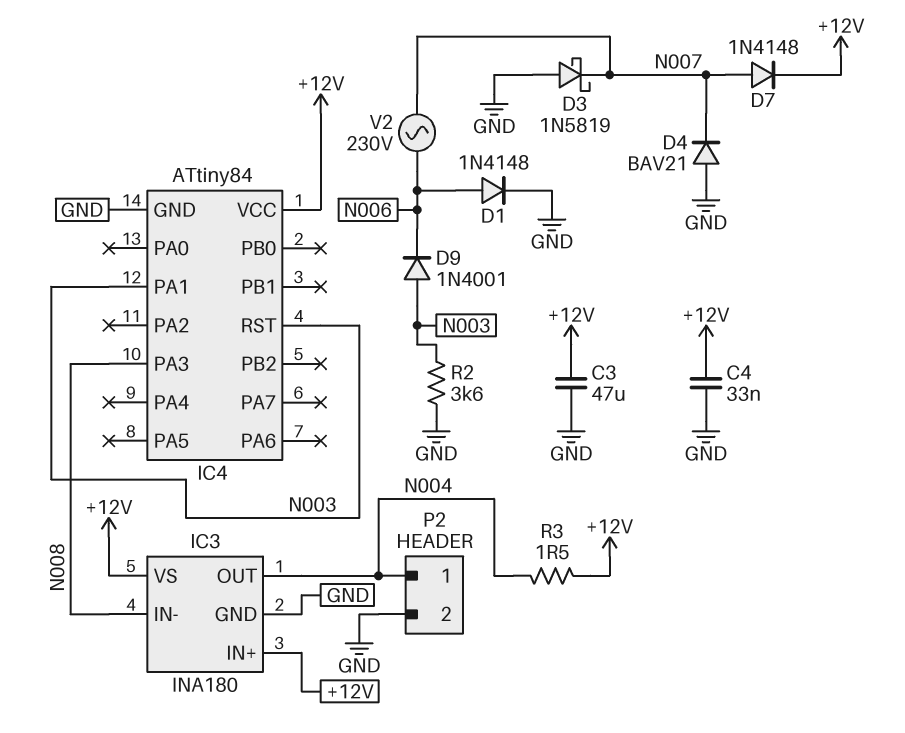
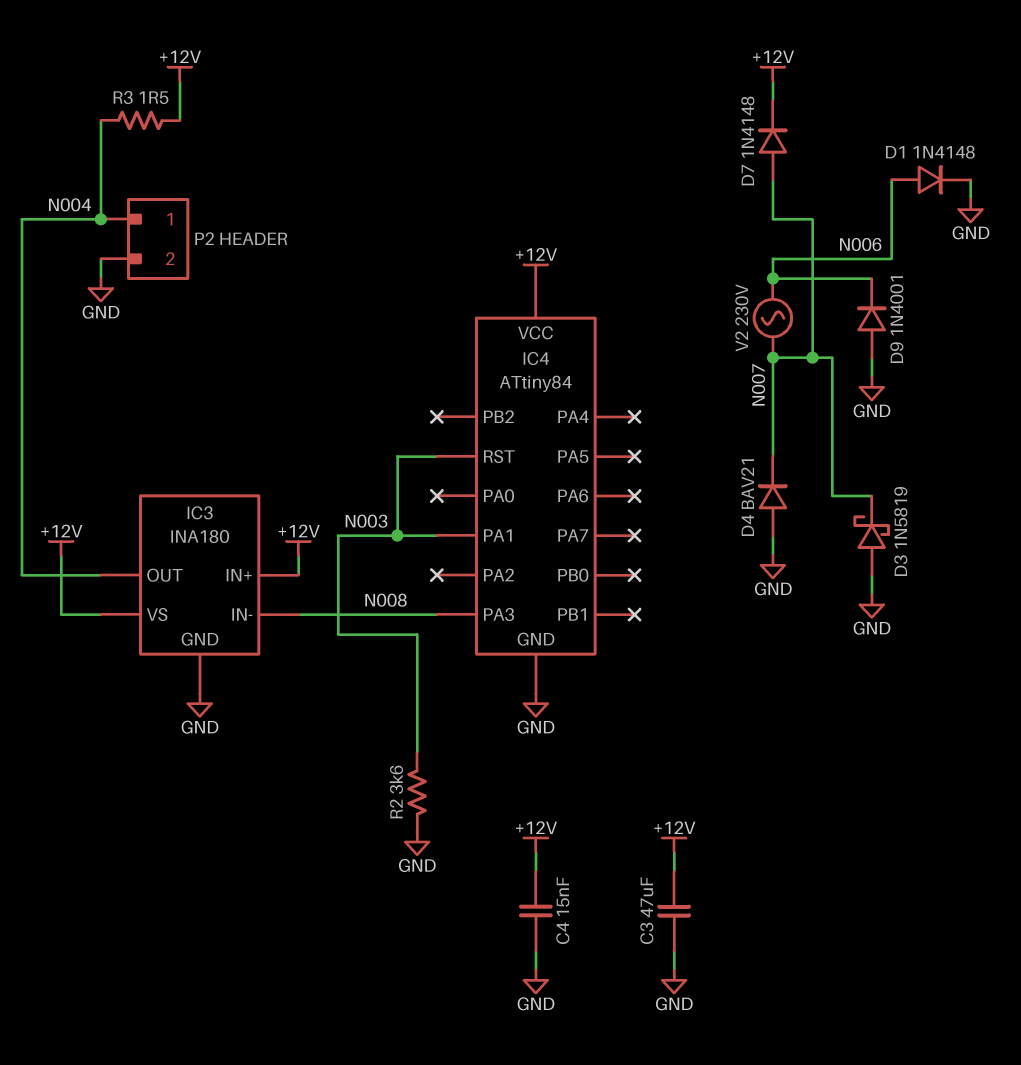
C4: 33nF (+12V, GND) -> 15nF (+12V, GND)
D9: diode 1N4001 (A N003, K N006) -> diode 1N4001 (A GND, K N006)

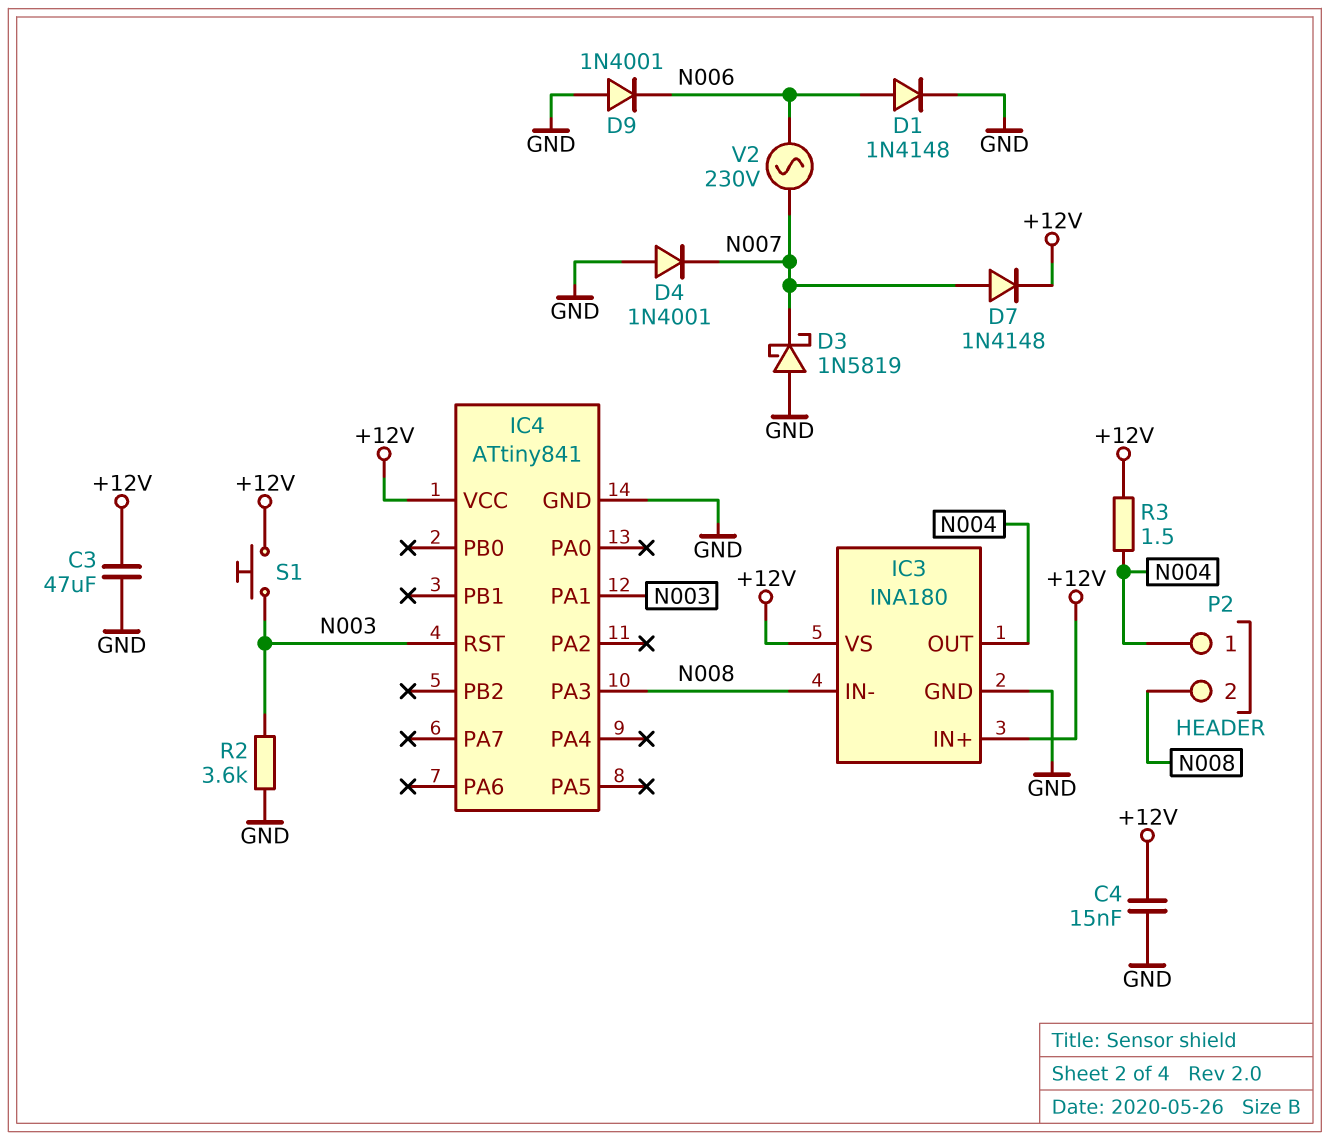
D4: diode BAV21 (A GND, K N007) -> diode 1N4001 (A GND, K N007)
IC4: ATtiny84 -> ATtiny841
P2 pin 2: GND -> N008
S1: none -> button (+12V, N003)

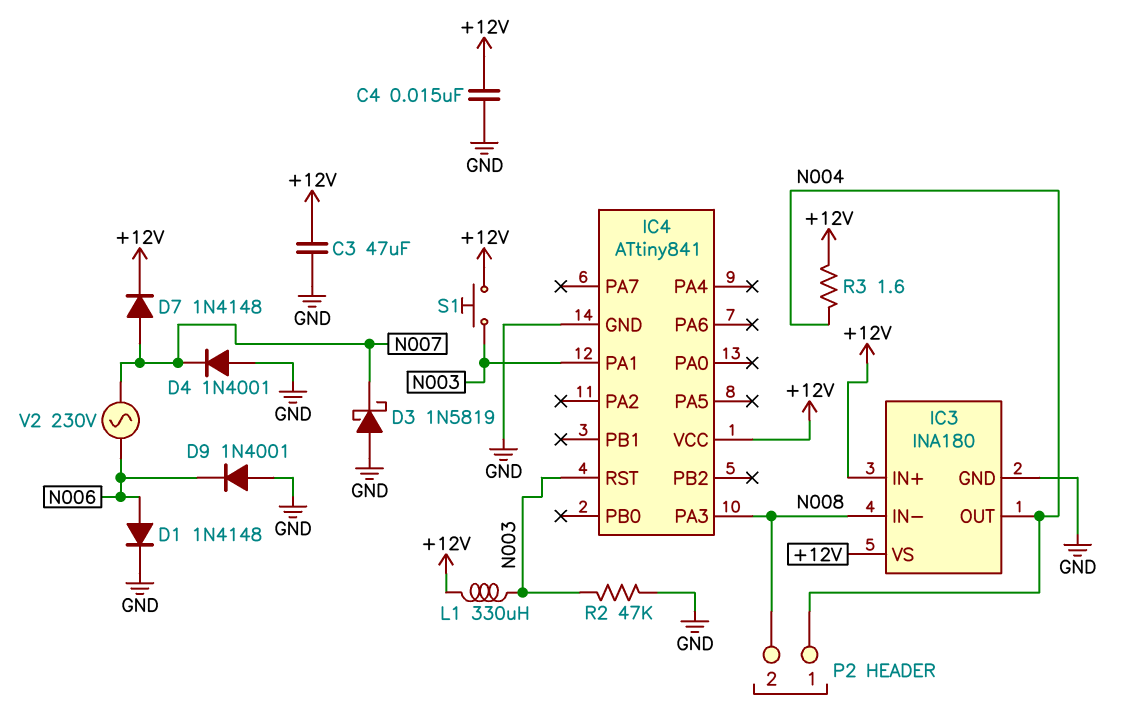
L1: none -> 330uH (+12V, N003)
R2: 3.6k (GND, N003) -> 47k (GND, N003)
R3: 1.5 (+12V, N004) -> 1.6 (+12V, N004)

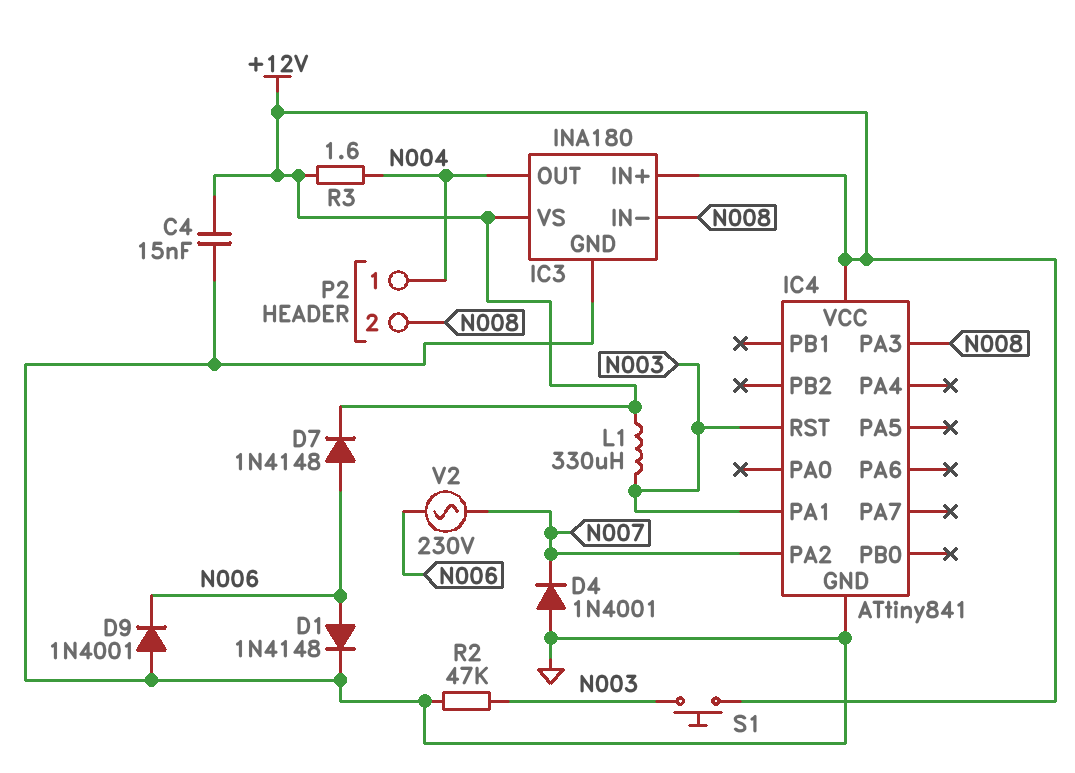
C3: 47uF (+12V, GND) -> none
D3: schottky 1N5819 (A GND, K N007) -> none
D7: diode 1N4148 (A N007, K +12V) -> diode 1N4148 (A N006, K +12V)
IC4 pin PA2: none -> N007

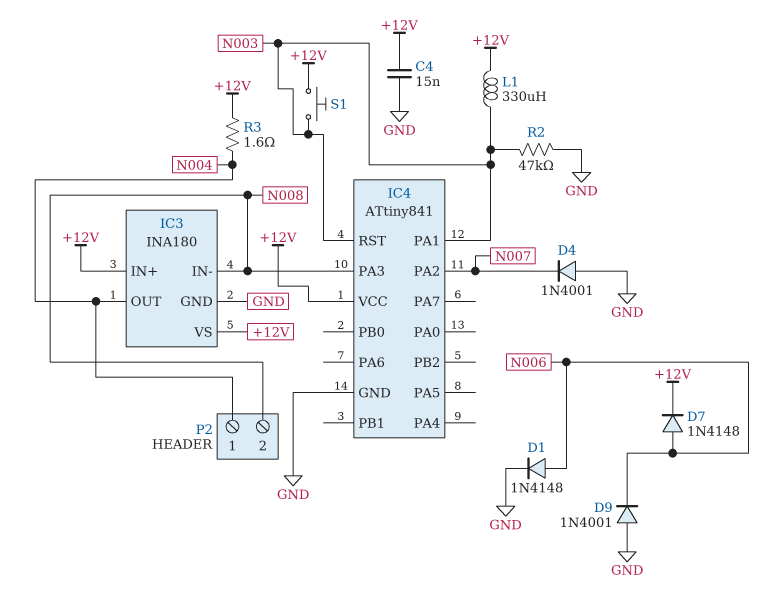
V2: AC 230V (N006, N007) -> none

